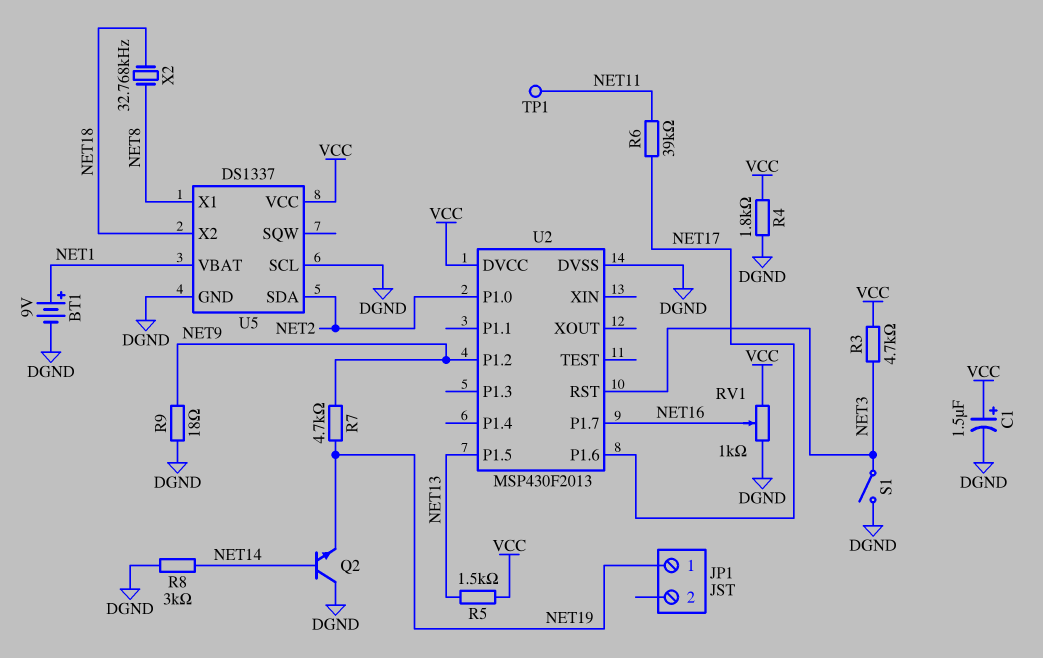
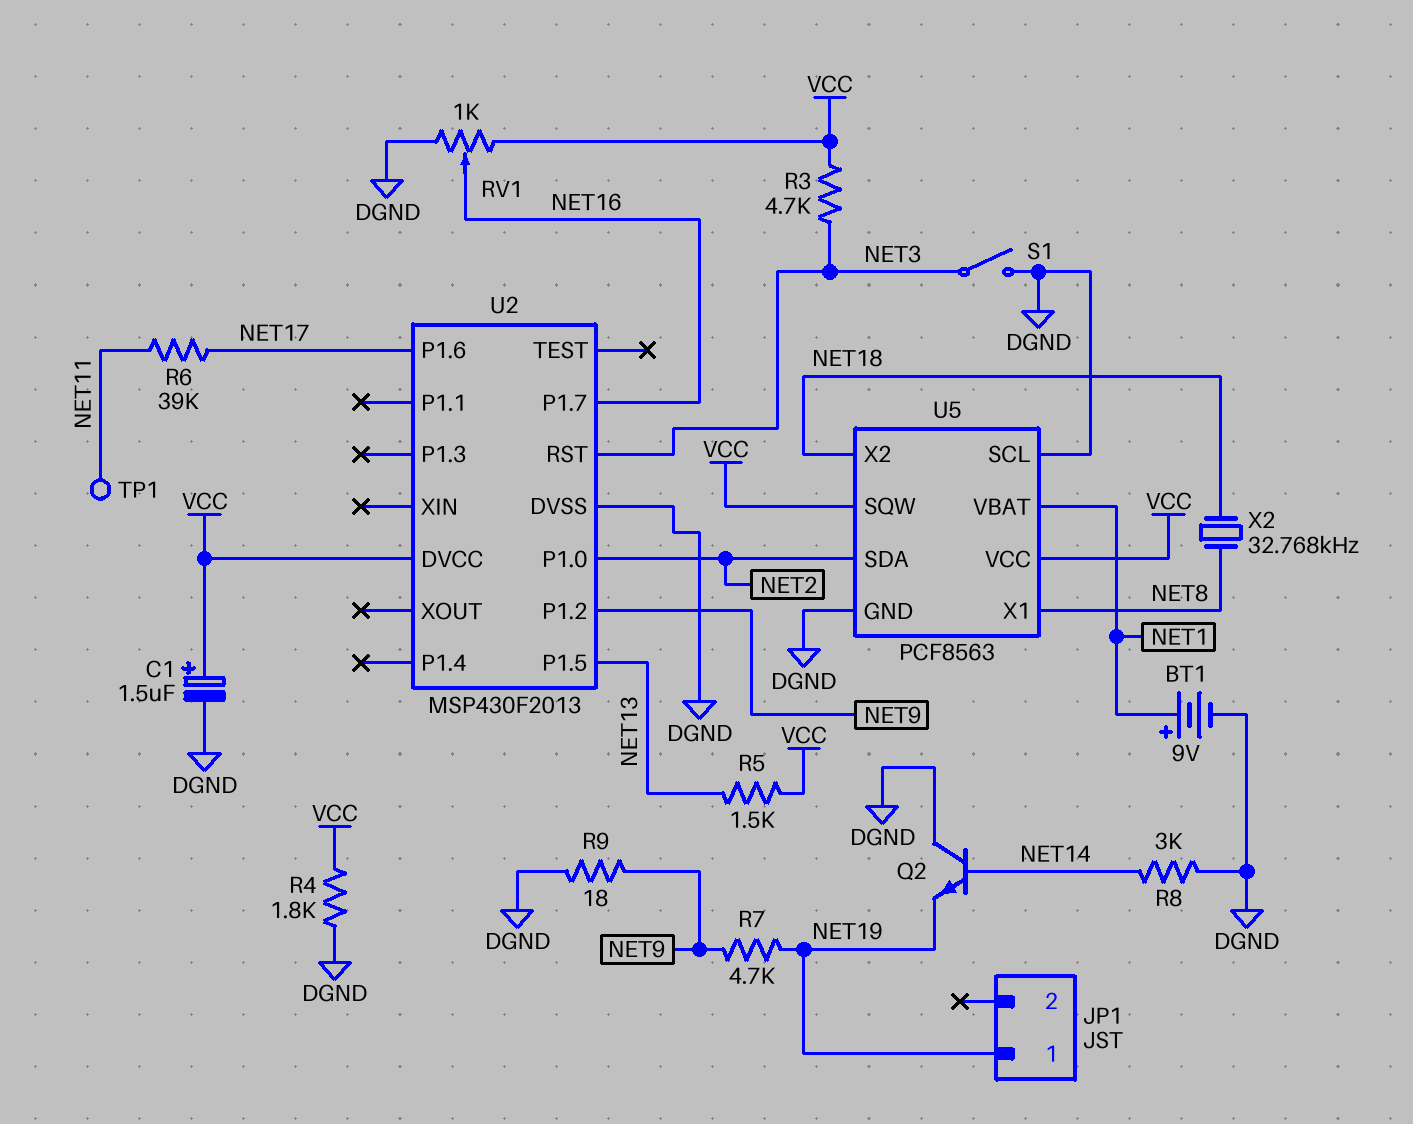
U5: DS1337 -> PCF8563
U5 pin SQW: none -> VCC

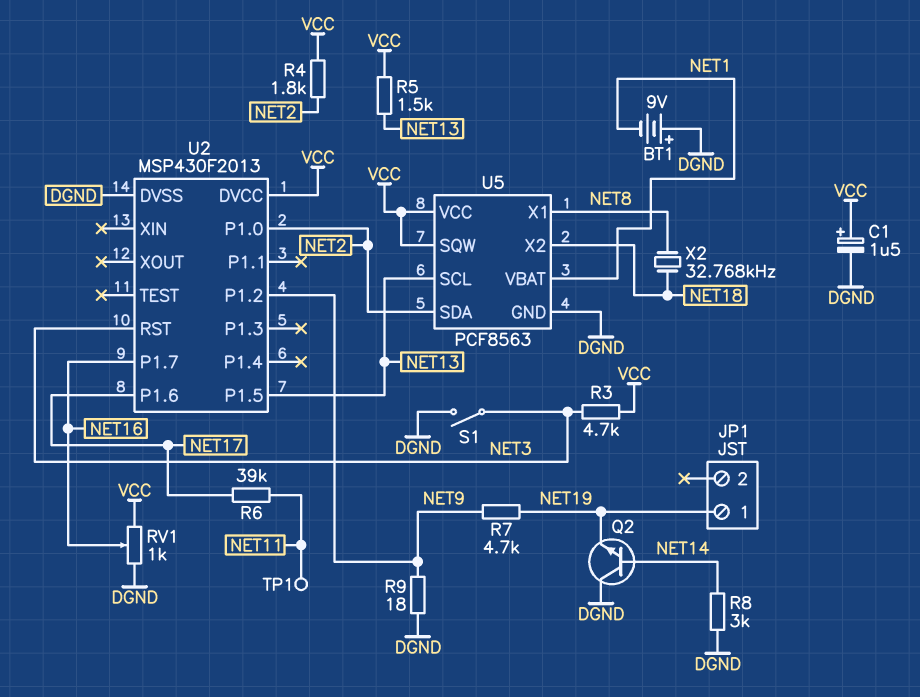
BT1: 9V (plus NET1, minus DGND) -> 9V (plus DGND, minus NET1)
R4: 1.8k (DGND, VCC) -> 1.8k (NET2, VCC)
U5 pin SCL: DGND -> NET13

